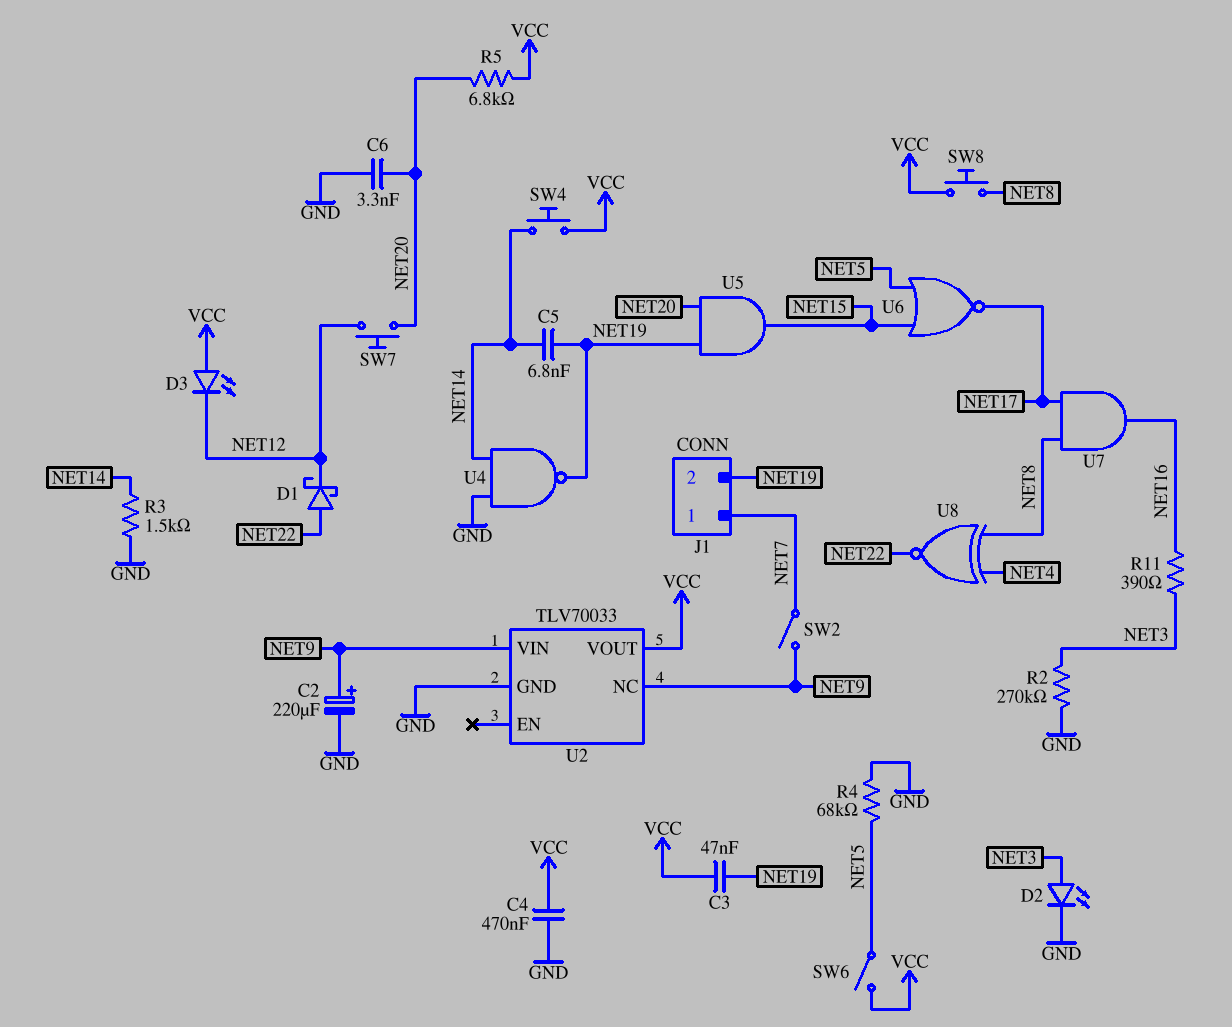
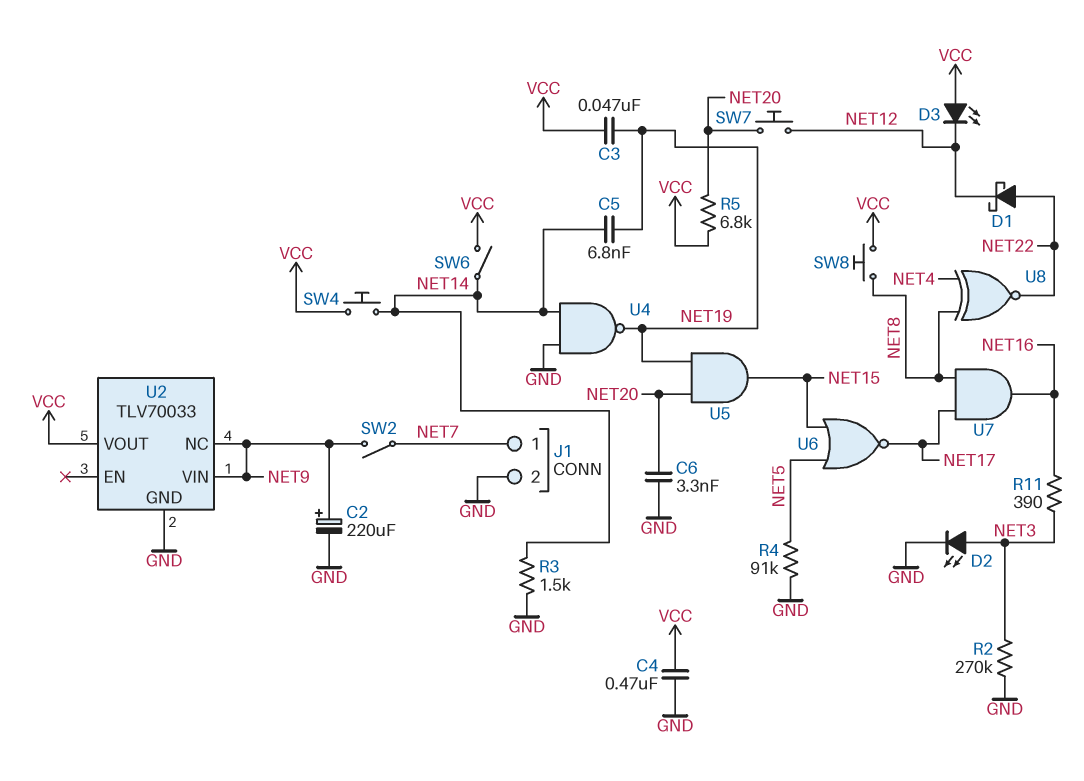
J1 pin 2: NET19 -> GND
R4: 68k (GND, NET5) -> 91k (GND, NET5)
SW6: switch (NET5, VCC) -> switch (NET14, VCC)

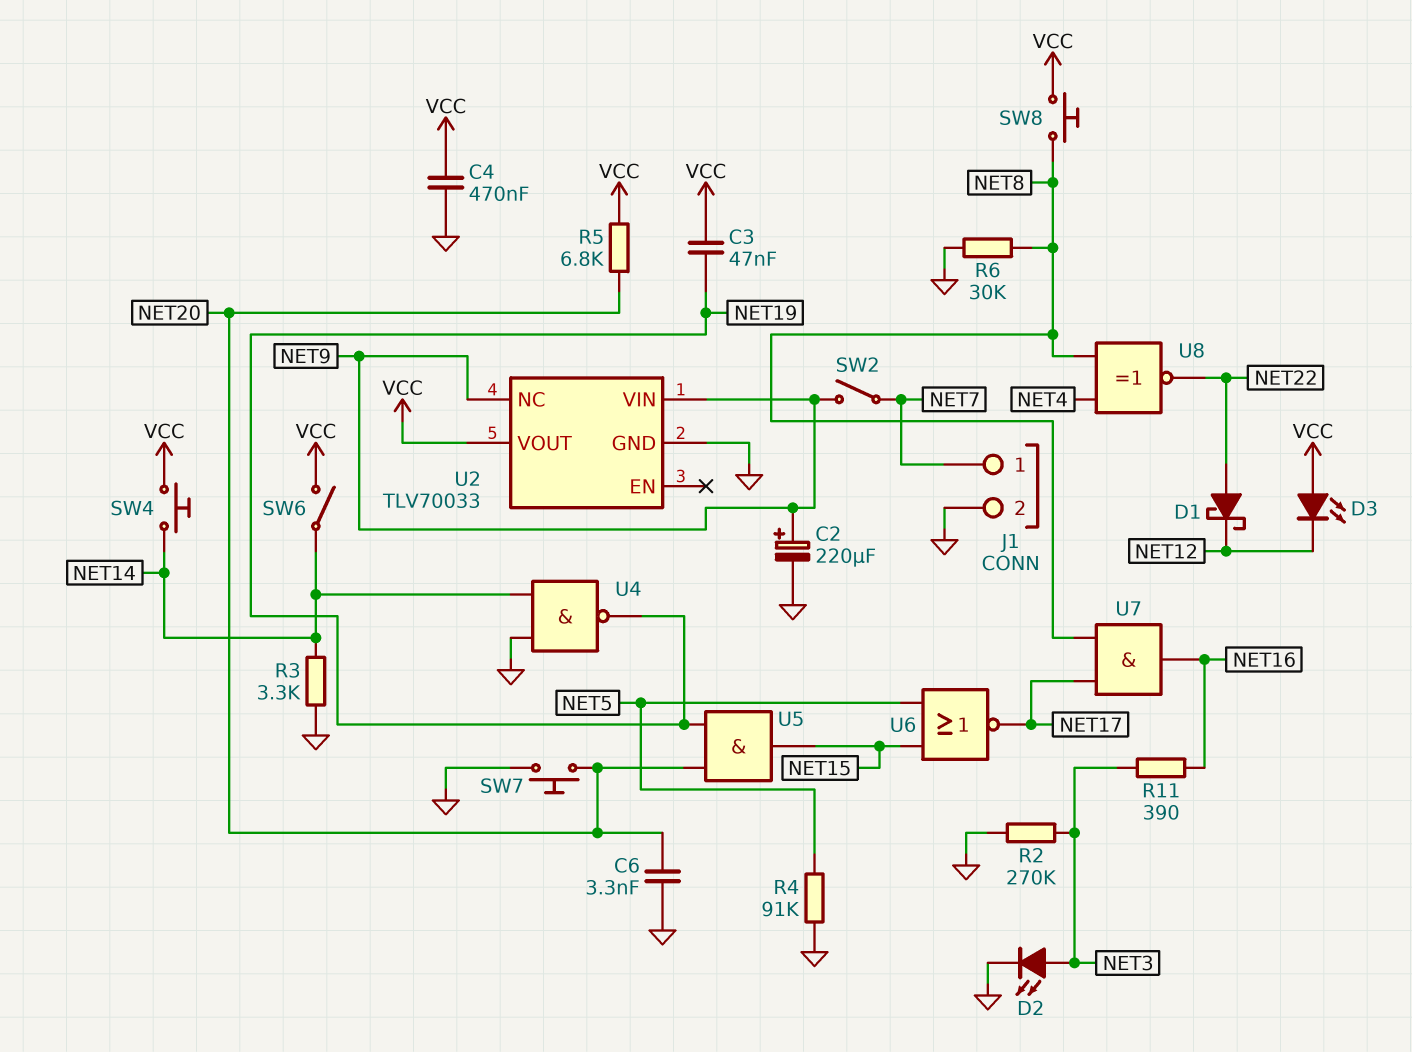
C5: 6.8nF (NET14, NET19) -> none
R3: 1.5k (GND, NET14) -> 3.3k (GND, NET14)
R6: none -> 30k (GND, NET8)
SW7: button (NET12, NET20) -> button (GND, NET20)

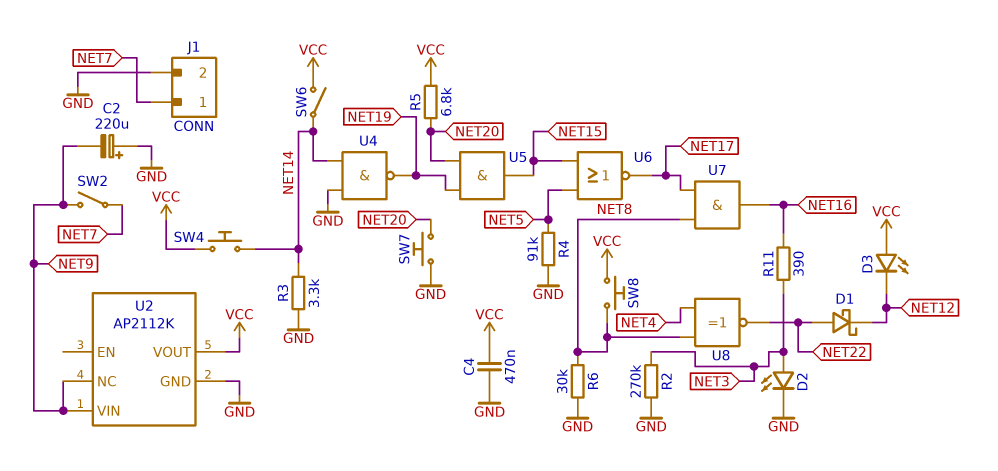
C2: 220uF (plus NET9, minus GND) -> 220uF (plus GND, minus NET9)
C3: 47nF (NET19, VCC) -> none
C6: 3.3nF (GND, NET20) -> none
U2: TLV70033 -> AP2112K

